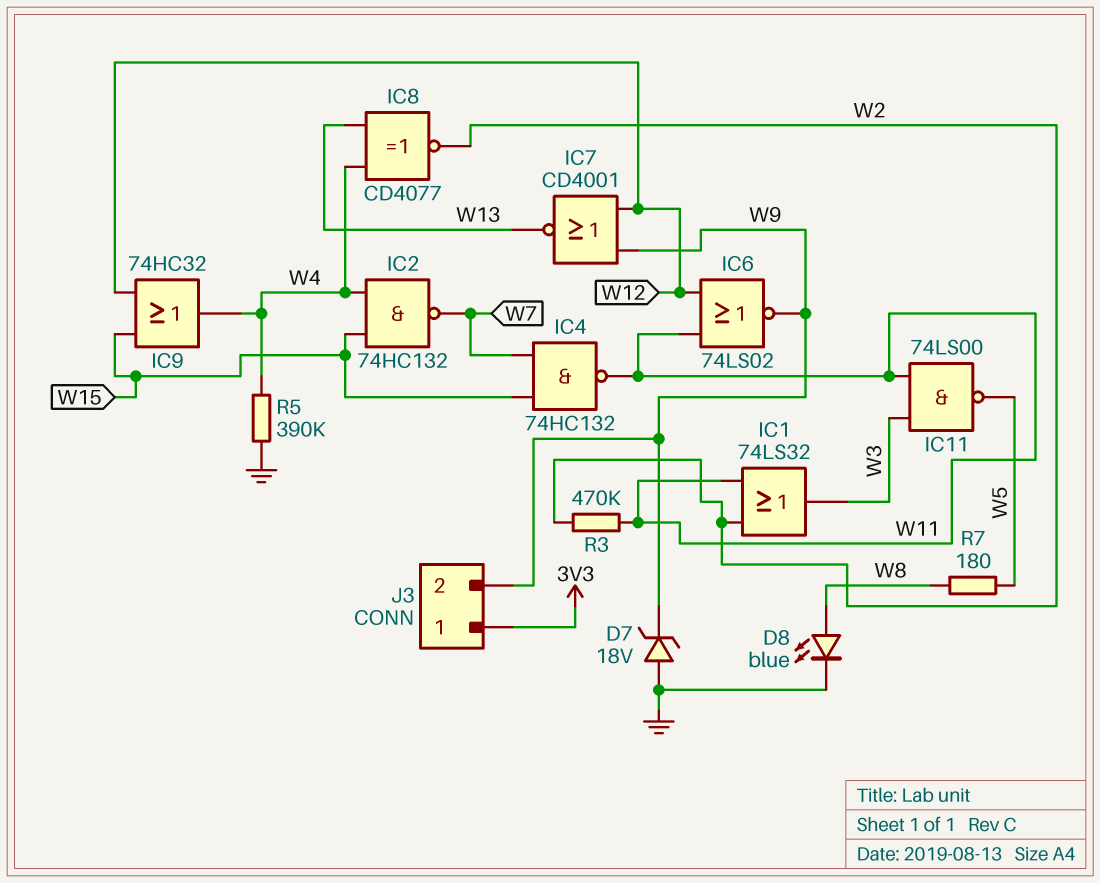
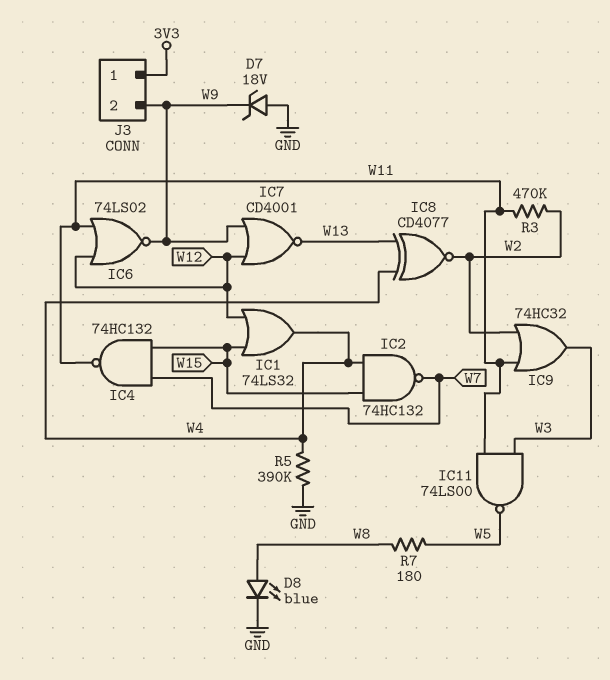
IC1: OR 74LS32 (in W2, in W11, out W3) -> OR 74LS32 (in W12, in W15, out W4)
IC9: OR 74HC32 (in W12, in W15, out W4) -> OR 74HC32 (in W2, in W11, out W3)

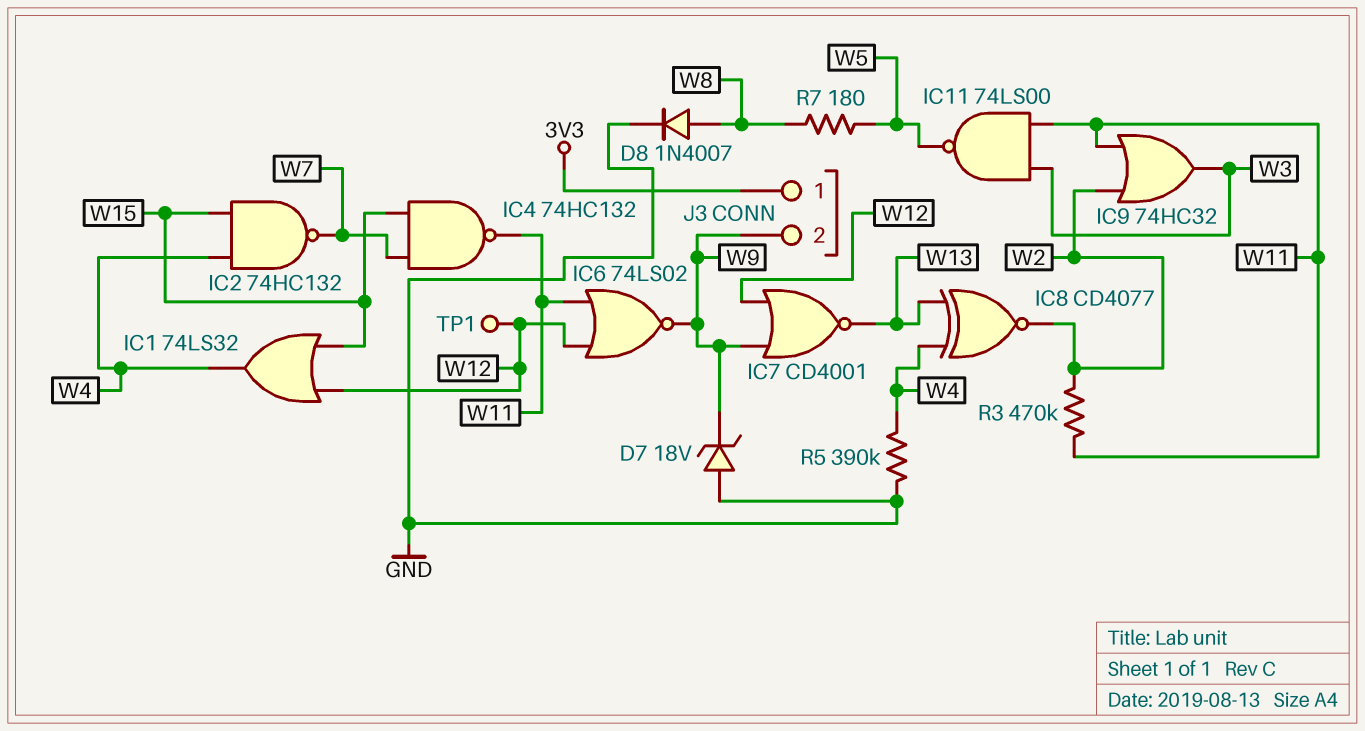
D8: LED blue (A W8, K GND) -> diode 1N4007 (A W8, K GND)
TP1: none -> test point (W12)

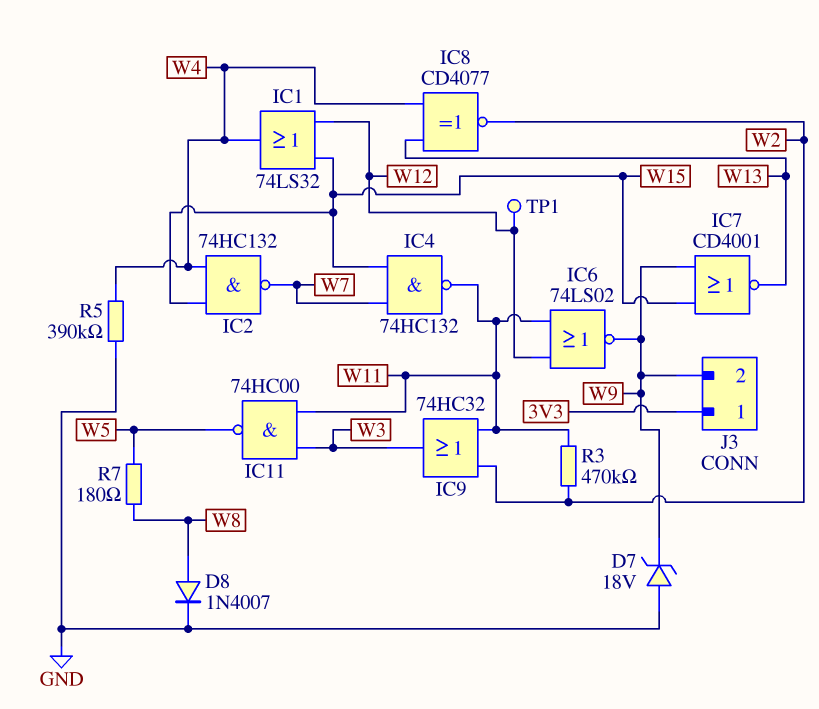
IC7: NOR CD4001 (in W9, in W12, out W13) -> NOR CD4001 (in W9, in W15, out W13)
IC11: NAND 74LS00 (in W3, in W11, out W5) -> NAND 74HC00 (in W3, in W11, out W5)

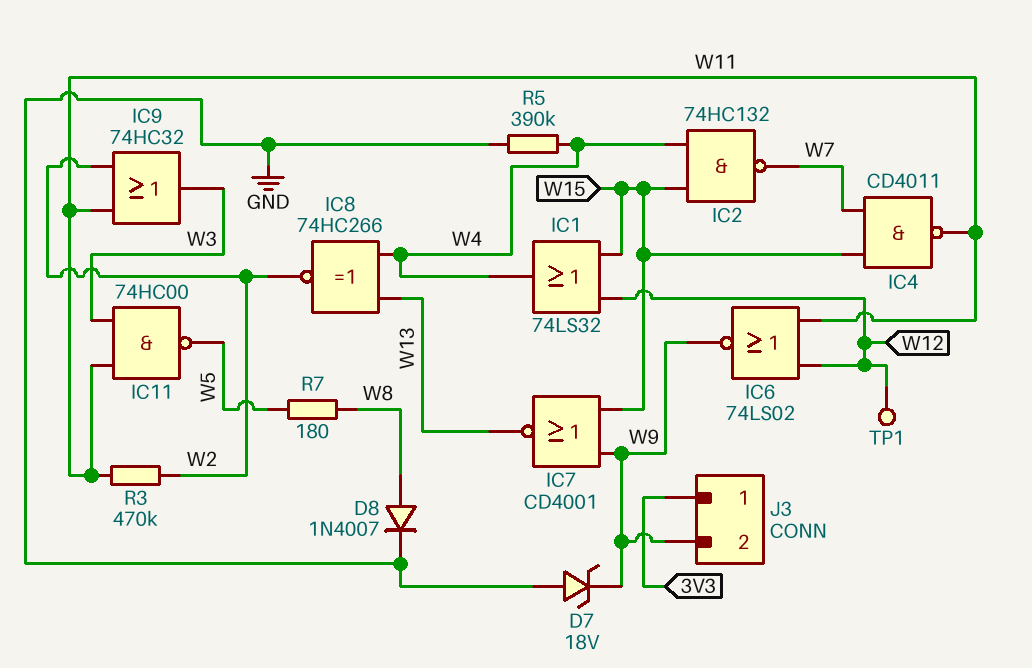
IC4: NAND 74HC132 (in W7, in W15, out W11) -> NAND CD4011 (in W7, in W15, out W11)
IC8: XNOR CD4077 (in W4, in W13, out W2) -> XNOR 74HC266 (in W4, in W13, out W2)

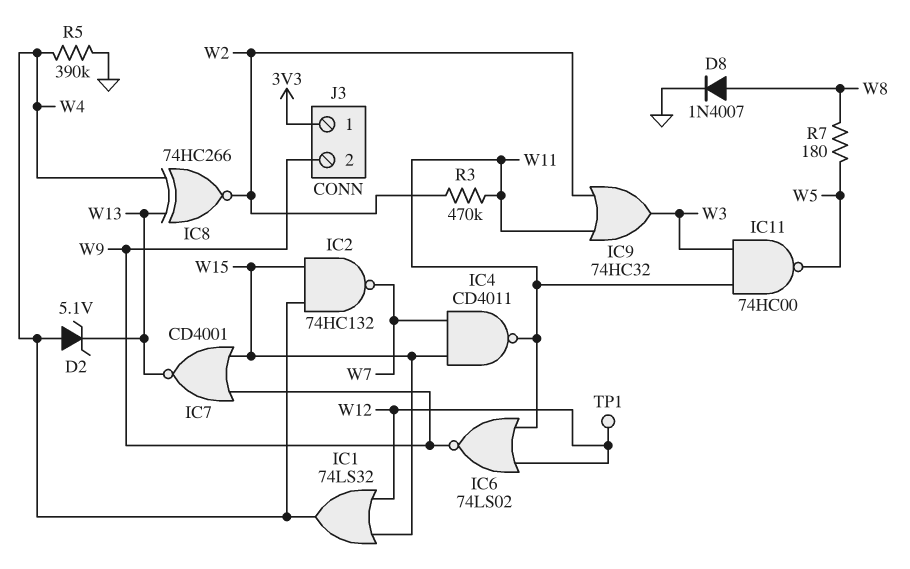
D2: none -> zener 5.1V (A W4, K W13)
D7: zener 18V (A GND, K W9) -> none

